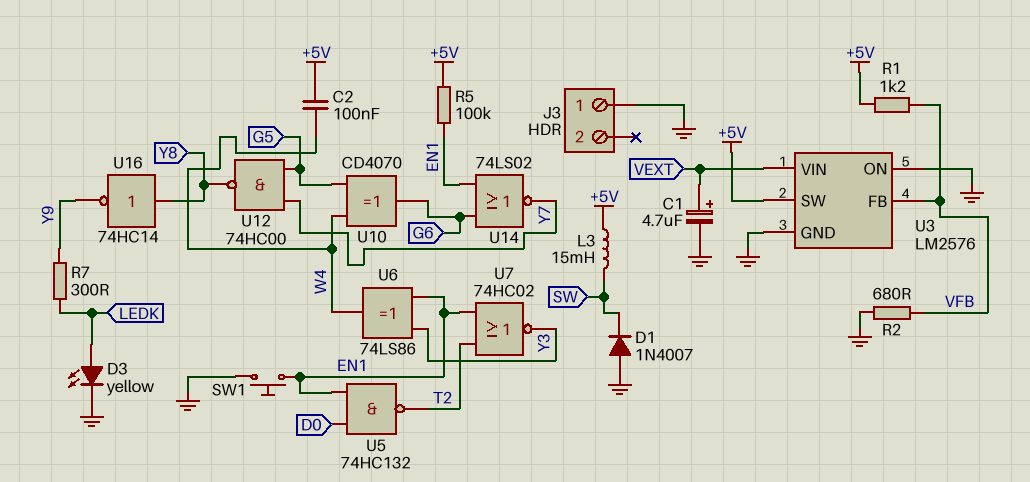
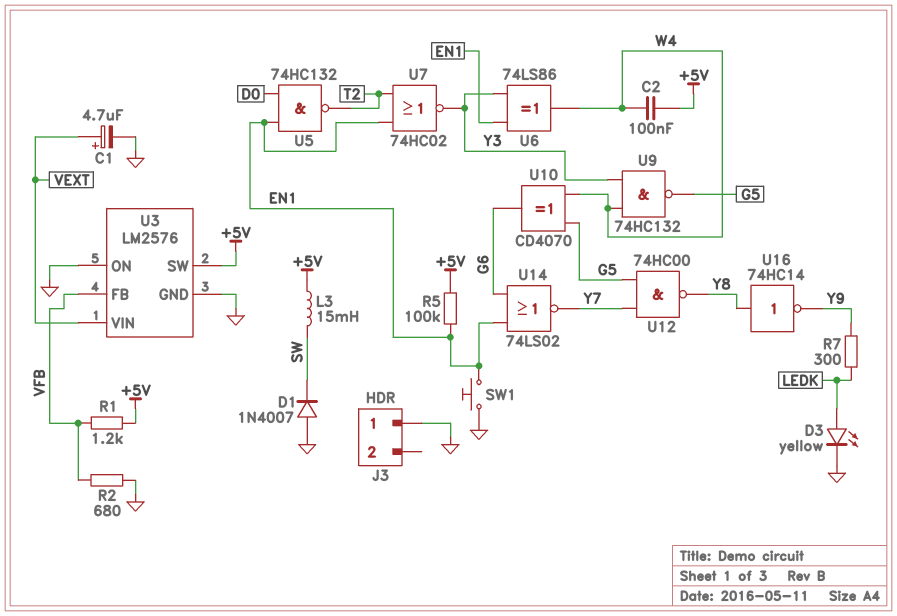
U9: none -> NAND 74HC132 (in W4, in Y3, out G5)

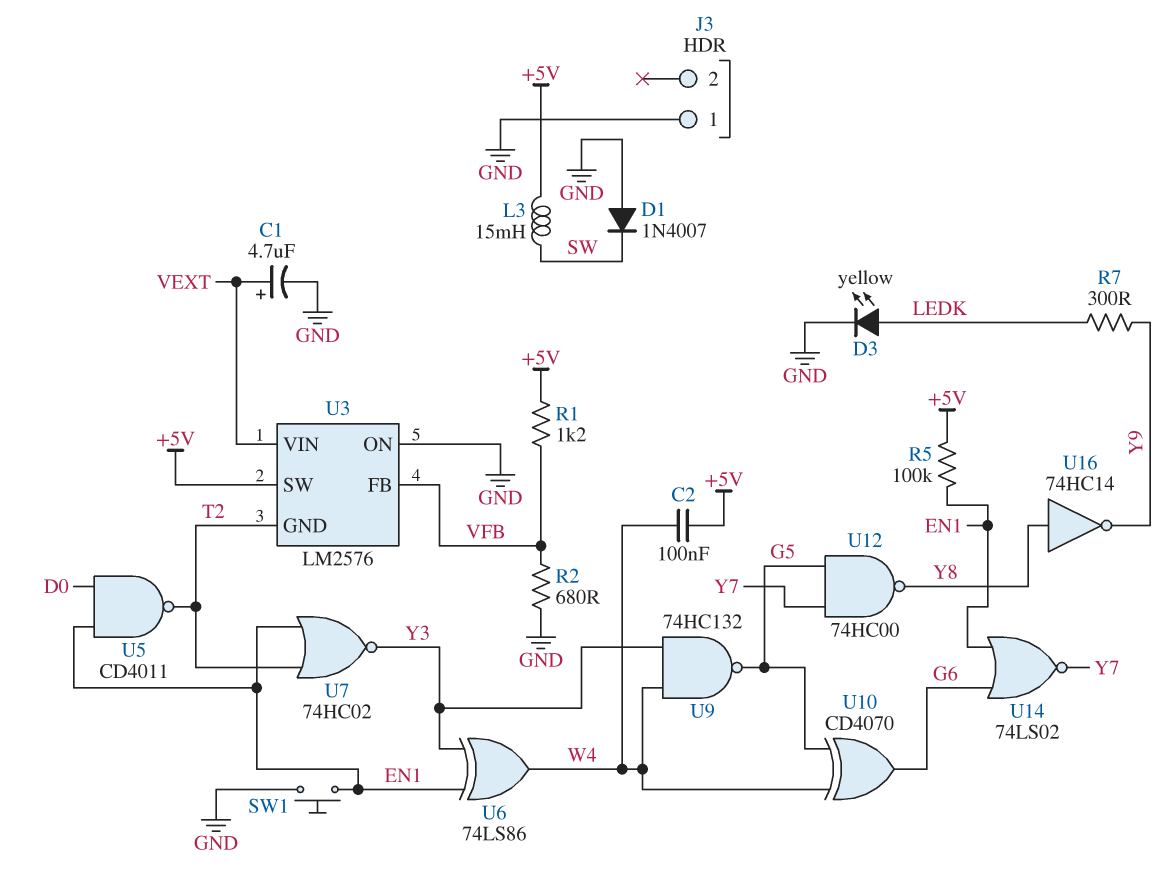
U3 pin GND: GND -> T2
U5: NAND 74HC132 (in D0, in EN1, out T2) -> NAND CD4011 (in D0, in EN1, out T2)

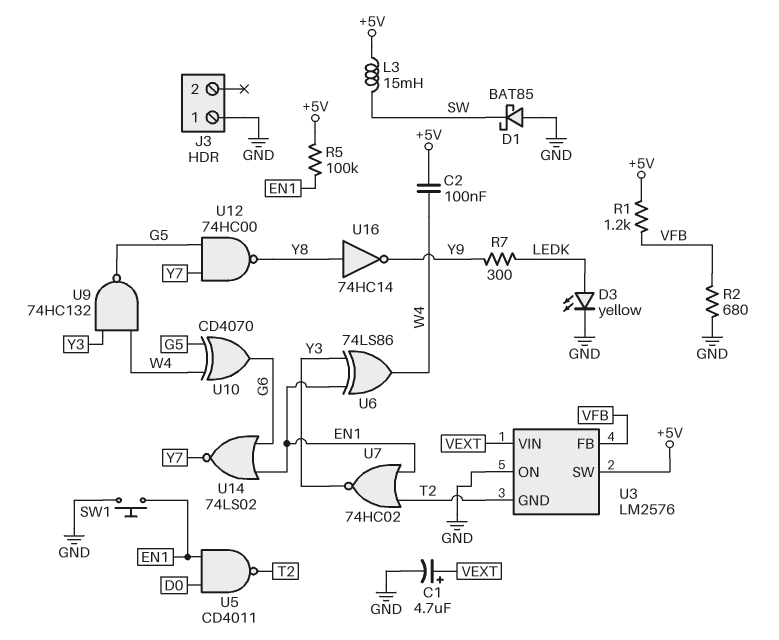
D1: diode 1N4007 (A GND, K SW) -> schottky BAT85 (A GND, K SW)

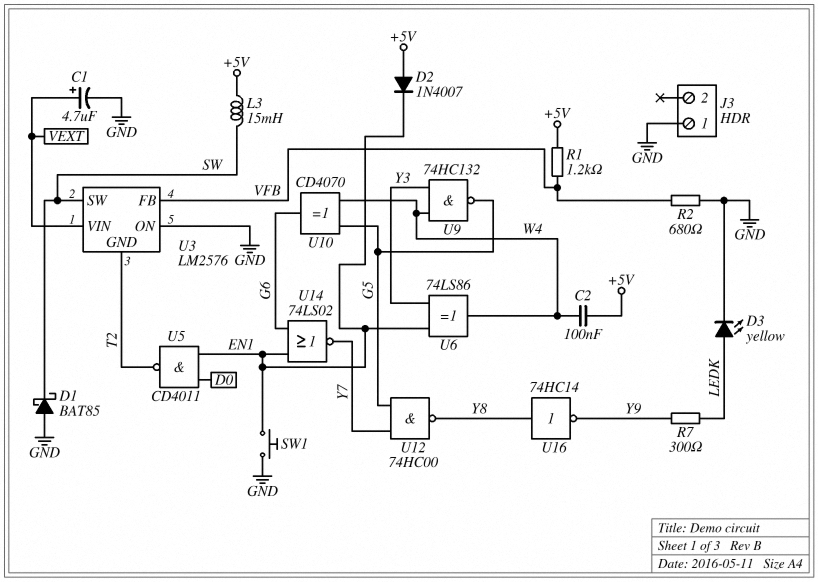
D2: none -> diode 1N4007 (A +5V, K EN1)
R5: 100k (+5V, EN1) -> none
U3 pin SW: +5V -> SW
U7: NOR 74HC02 (in EN1, in T2, out Y3) -> none

